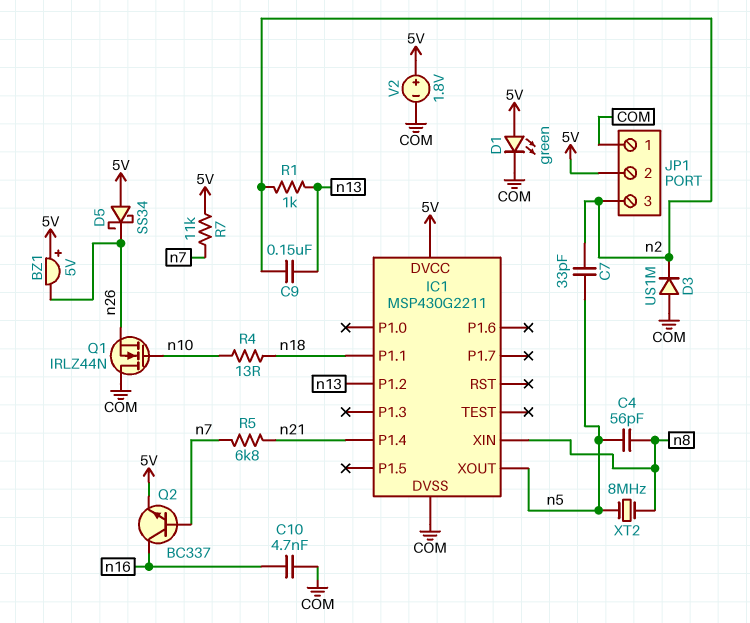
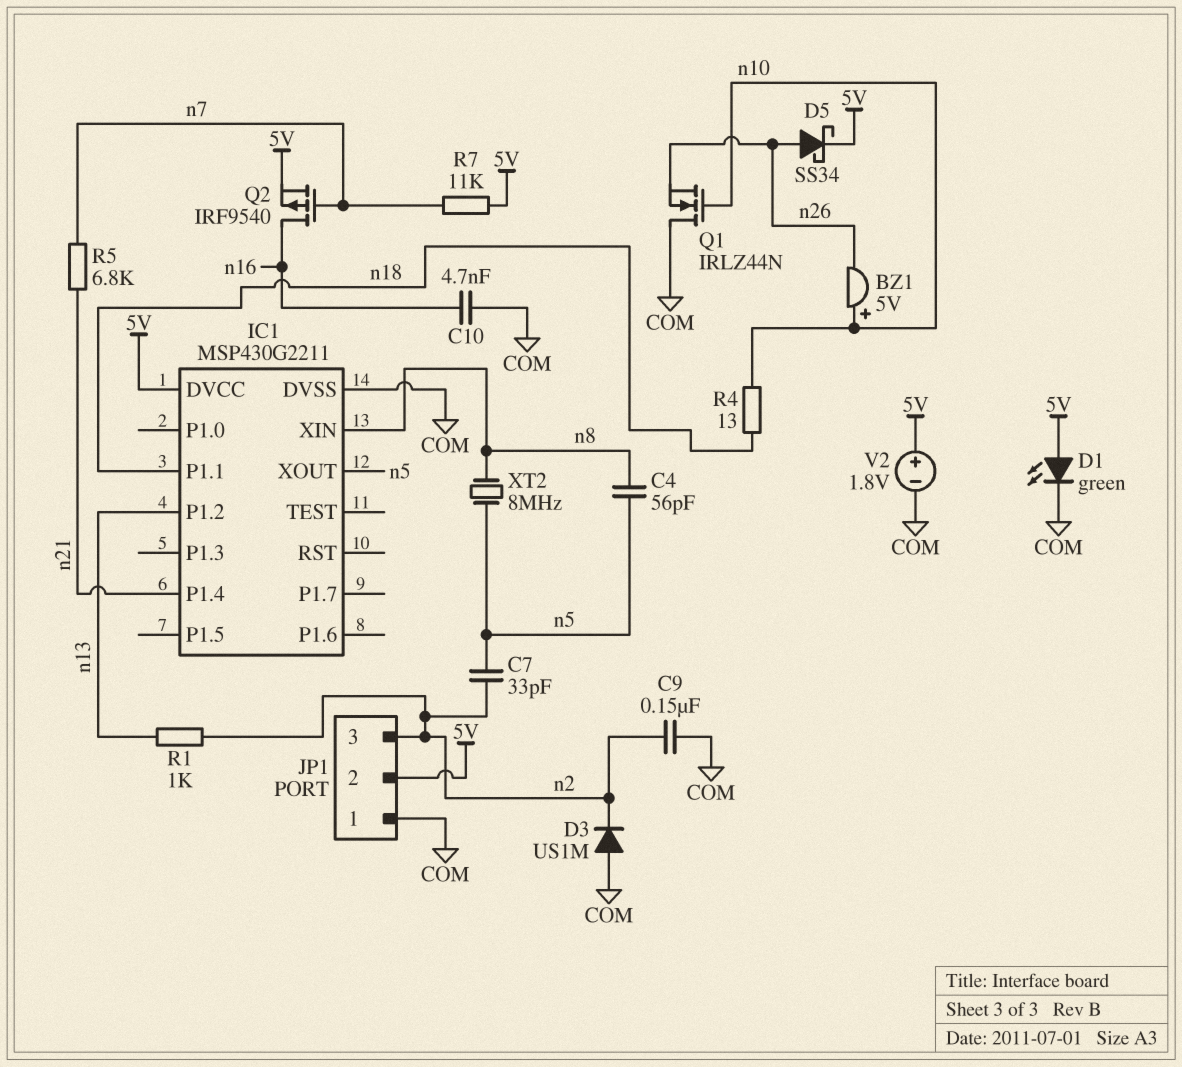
BZ1: buzzer 5V (plus 5V, minus n26) -> buzzer 5V (plus n10, minus n26)
C9: 150nF (n2, n13) -> 150nF (COM, n2)
D5: schottky SS34 (A 5V, K n26) -> schottky SS34 (A n26, K 5V)
Q2: NPN BC337 (B n7, C n16, E 5V) -> PMOS IRF9540 (G n7, D n16, S 5V)

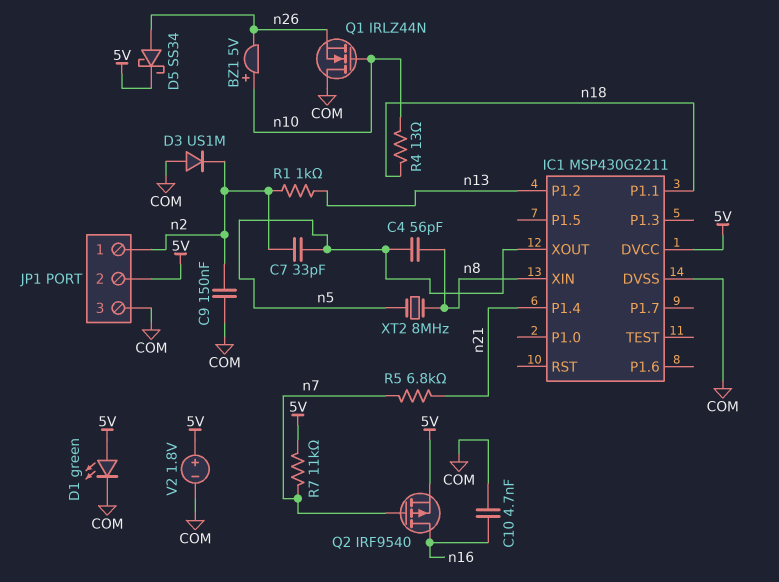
JP1 pin 1: COM -> n2
JP1 pin 3: n2 -> COM

